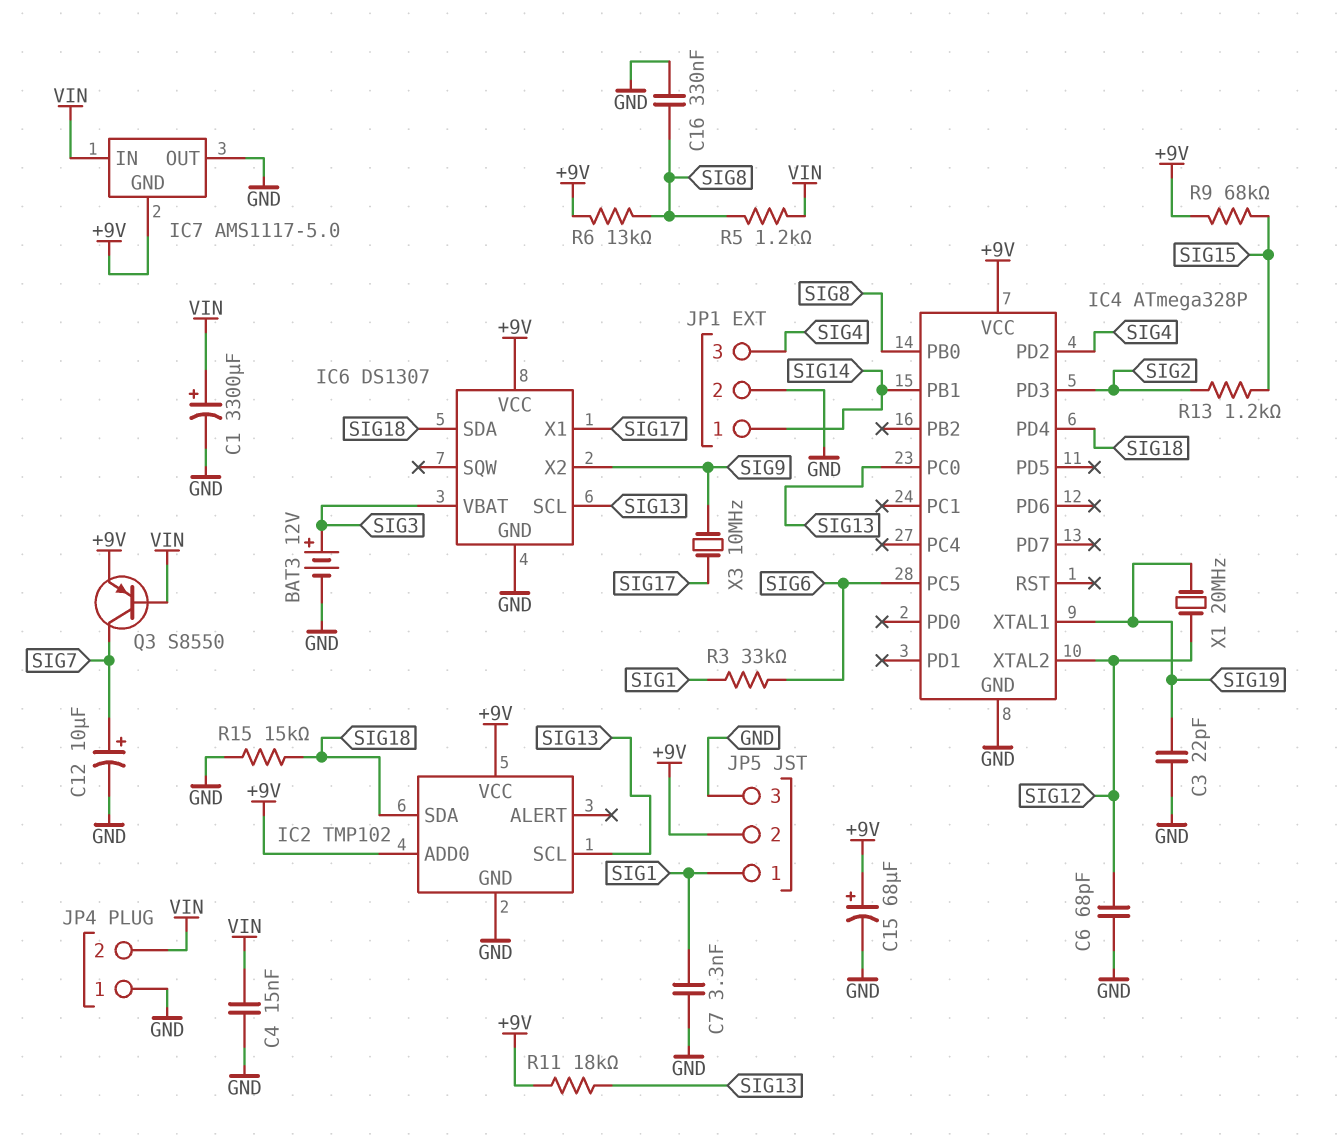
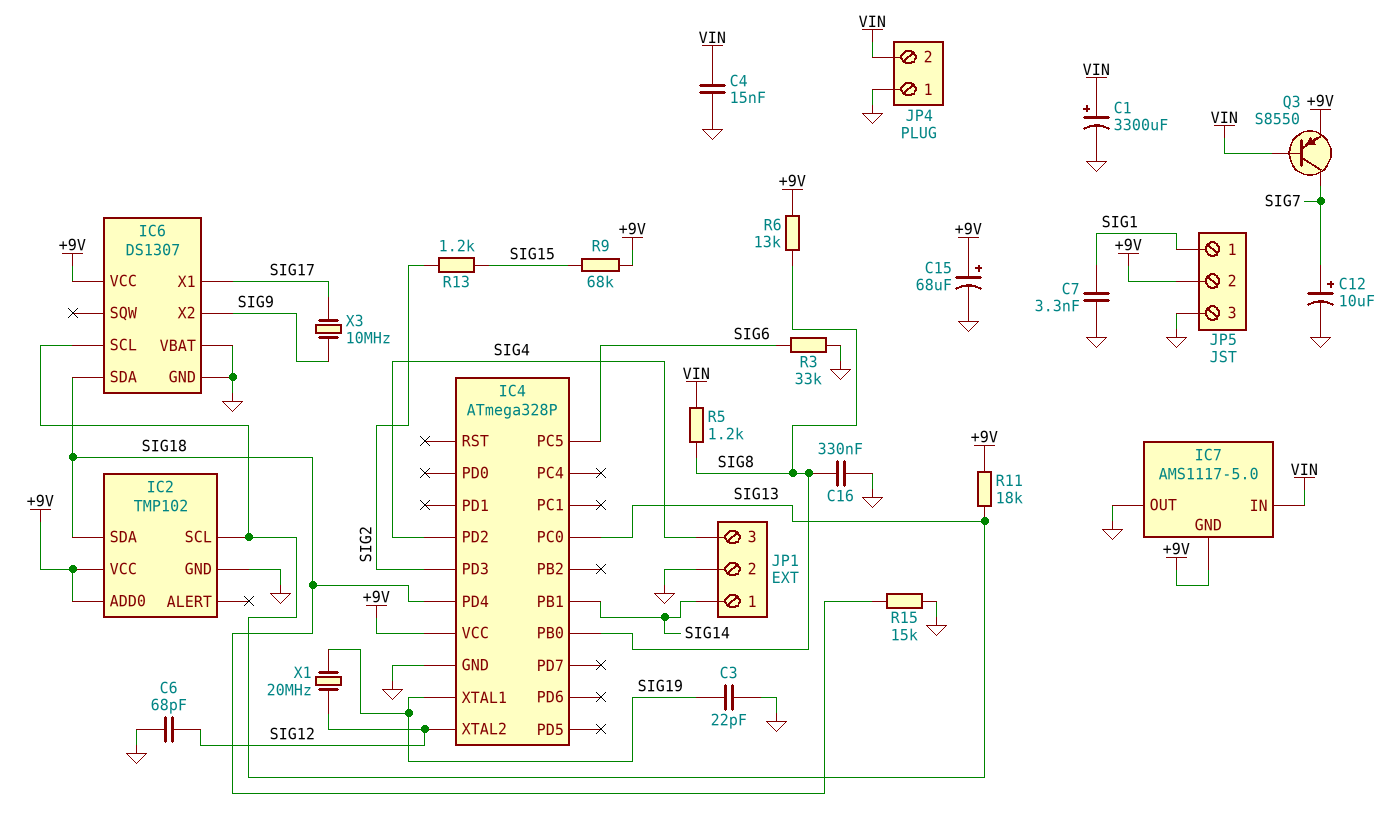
BAT3: 12V (plus SIG3, minus GND) -> none
IC6 pin VBAT: SIG3 -> GND
R3: 33k (SIG1, SIG6) -> 33k (GND, SIG6)

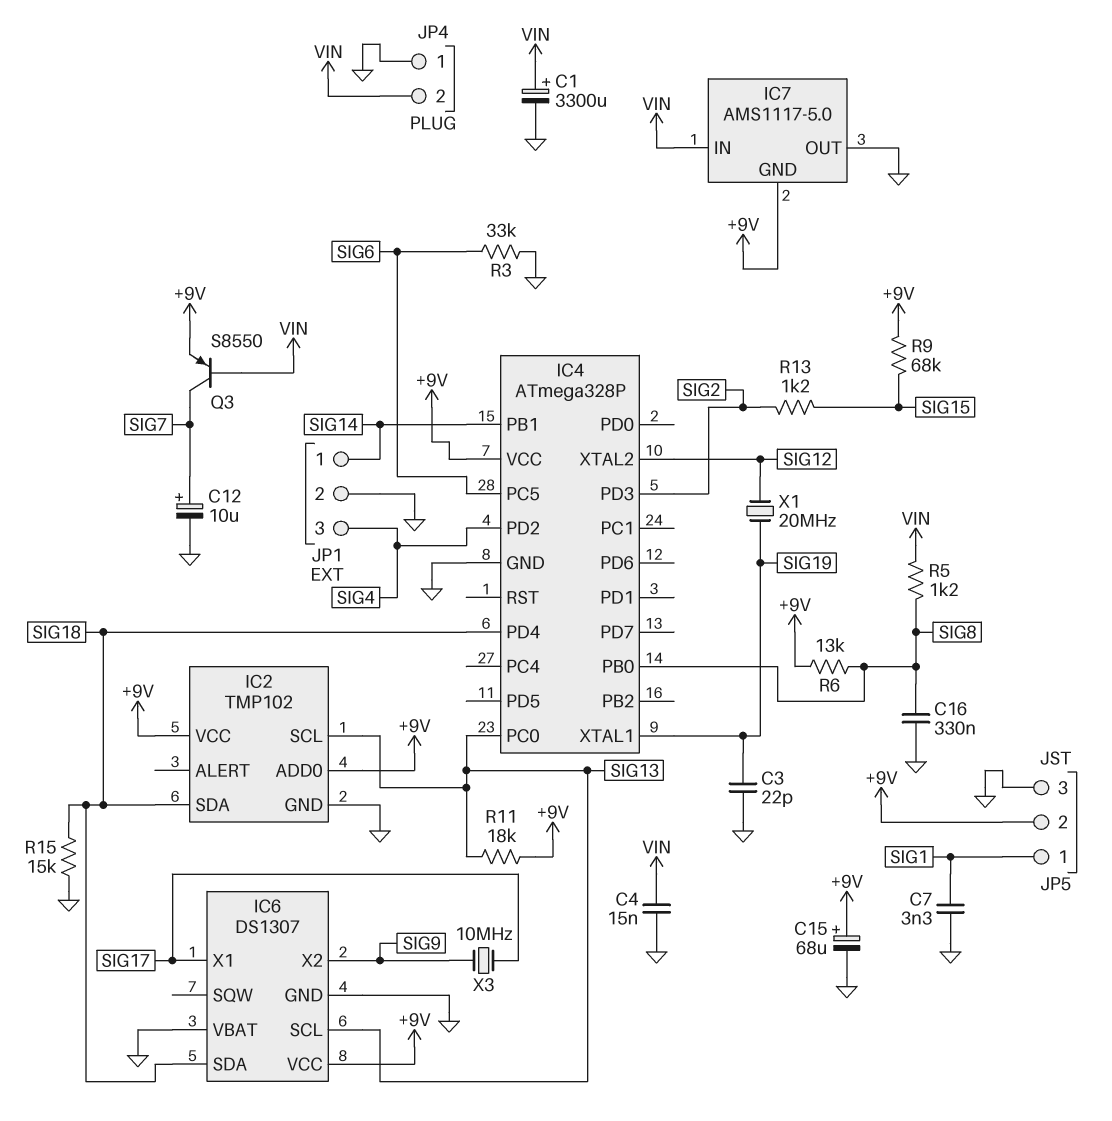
C6: 68pF (GND, SIG12) -> none

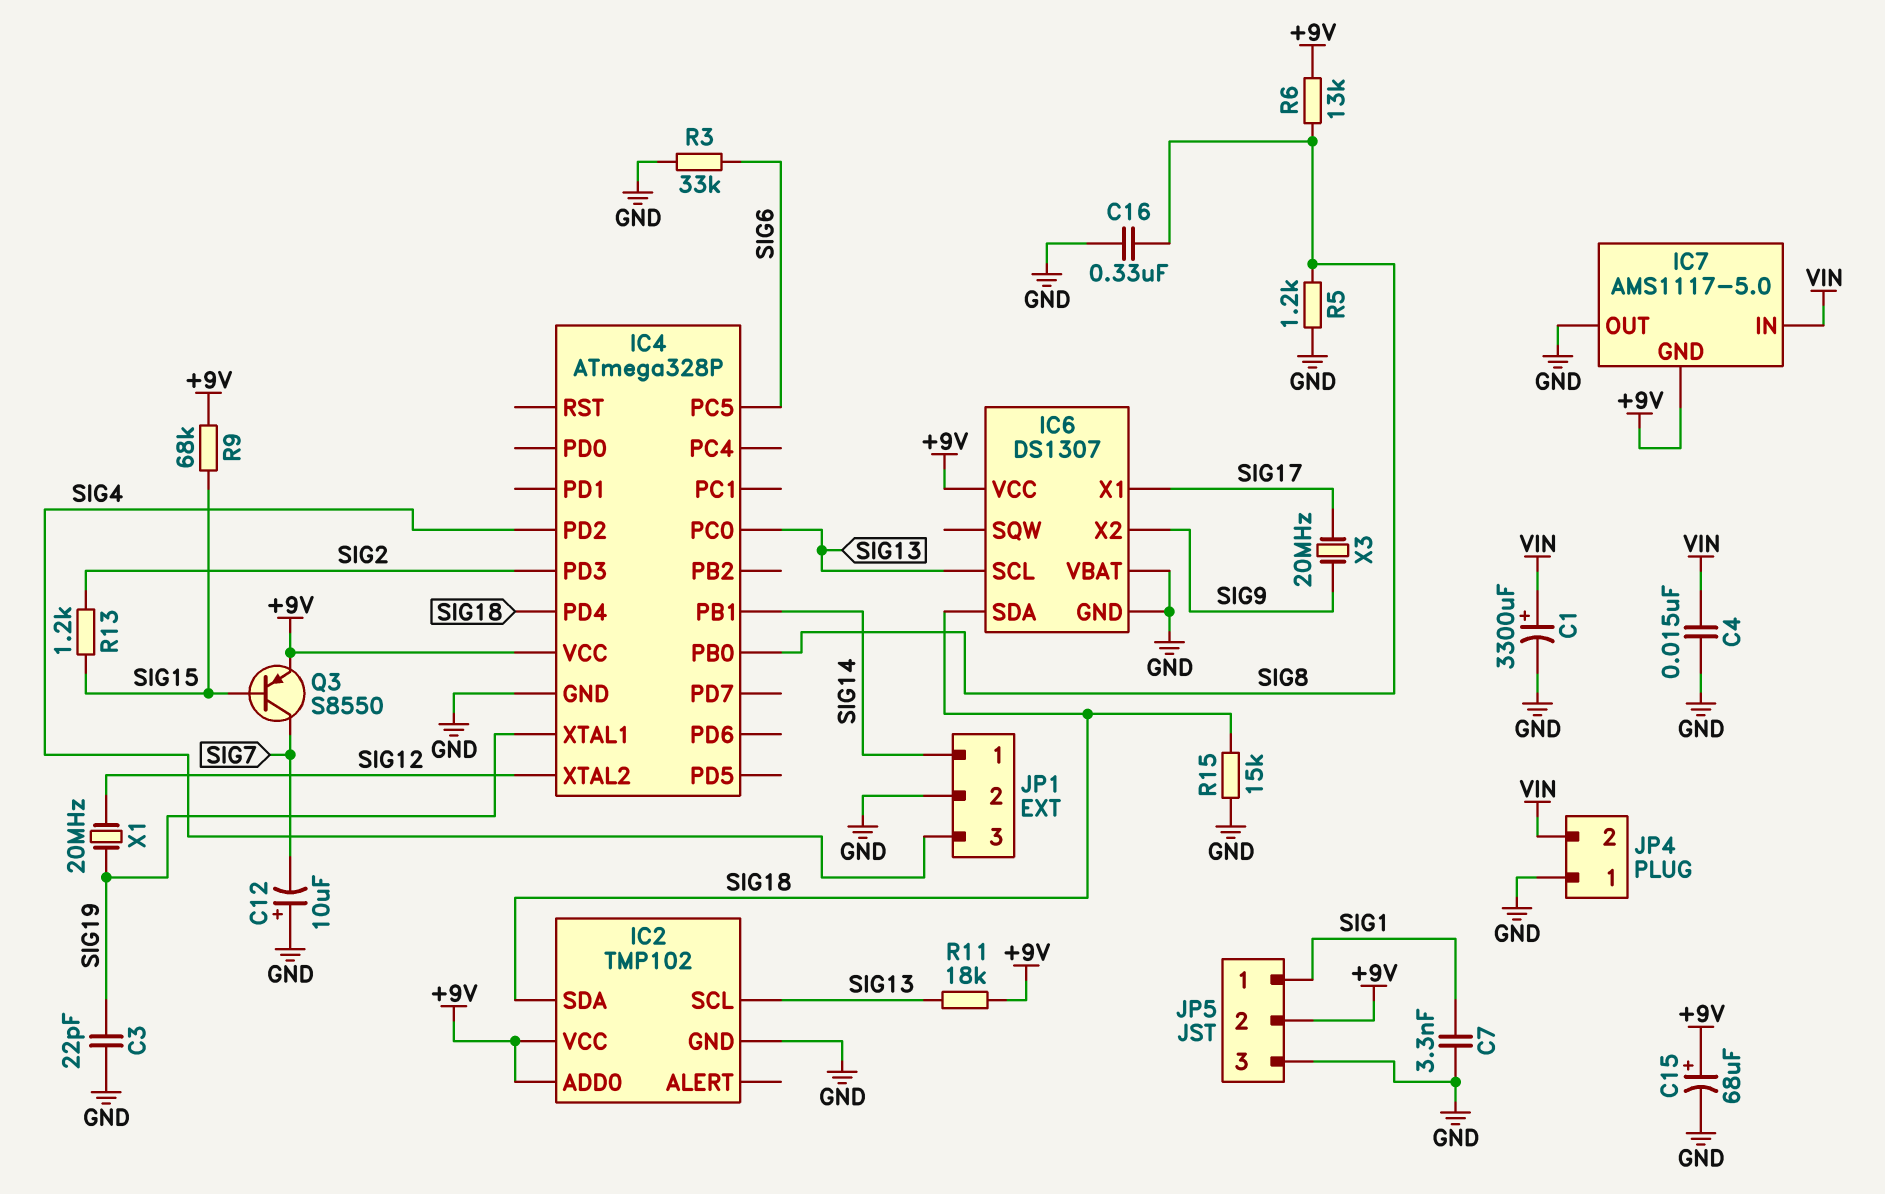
C12: 10uF (plus SIG7, minus GND) -> 10uF (plus GND, minus SIG7)
Q3: PNP S8550 (B VIN, C SIG7, E +9V) -> PNP S8550 (B SIG15, C SIG7, E +9V)
R5: 1.2k (SIG8, VIN) -> 1.2k (GND, SIG8)
X3: 10MHz (SIG9, SIG17) -> 20MHz (SIG9, SIG17)

